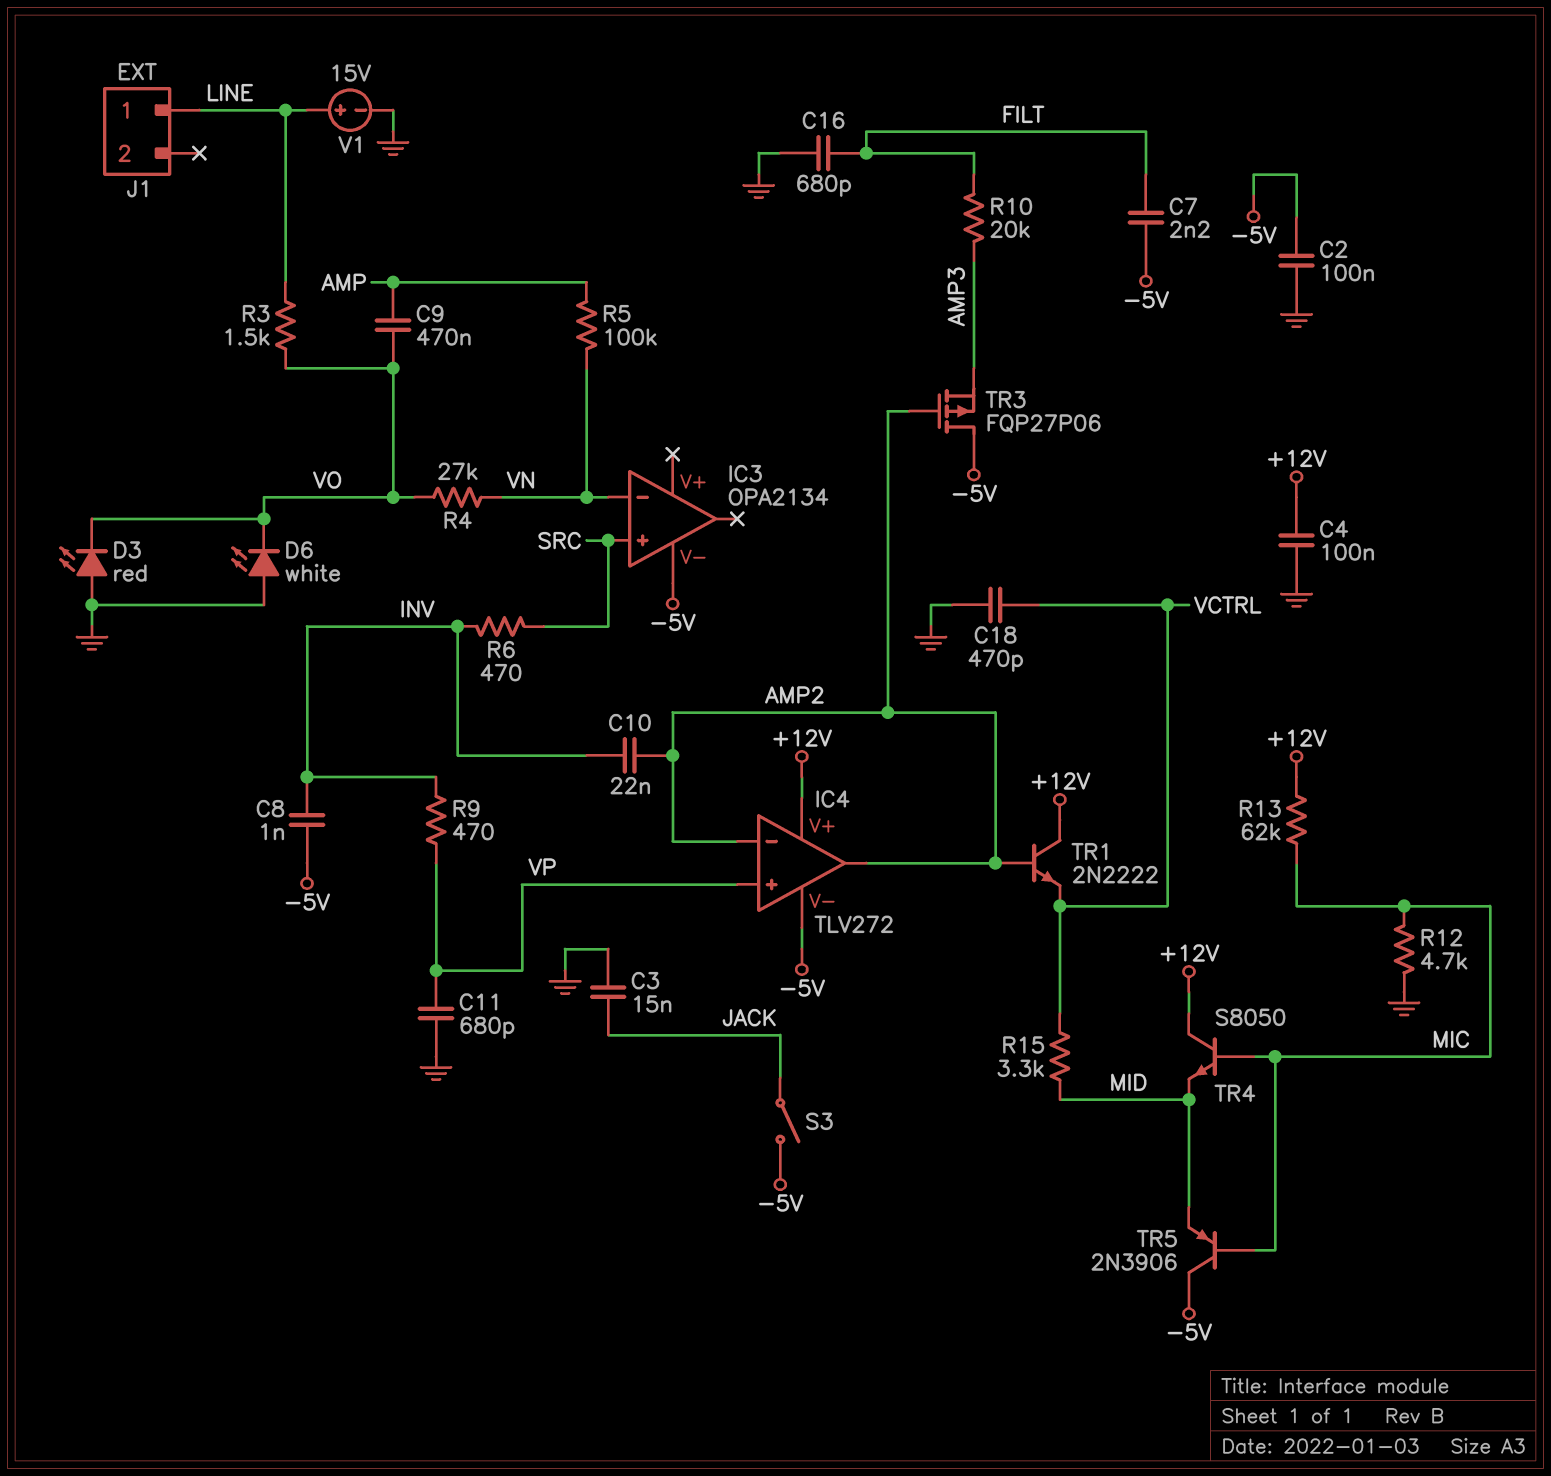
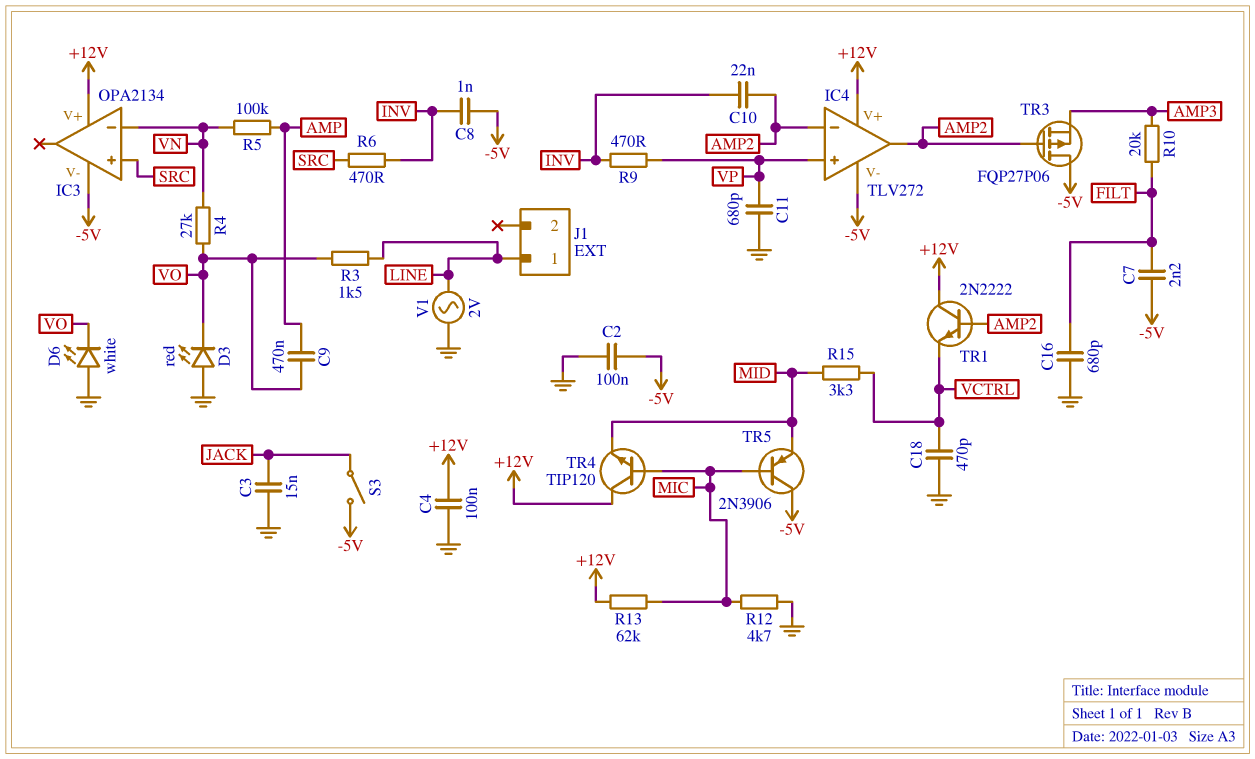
IC3 pin V+: none -> +12V
TR4: NPN S8050 (B MIC, C +12V, E MID) -> NPN TIP120 (B MIC, C +12V, E MID)
V1: 15V (plus LINE, minus GND) -> AC 2V (GND, LINE)

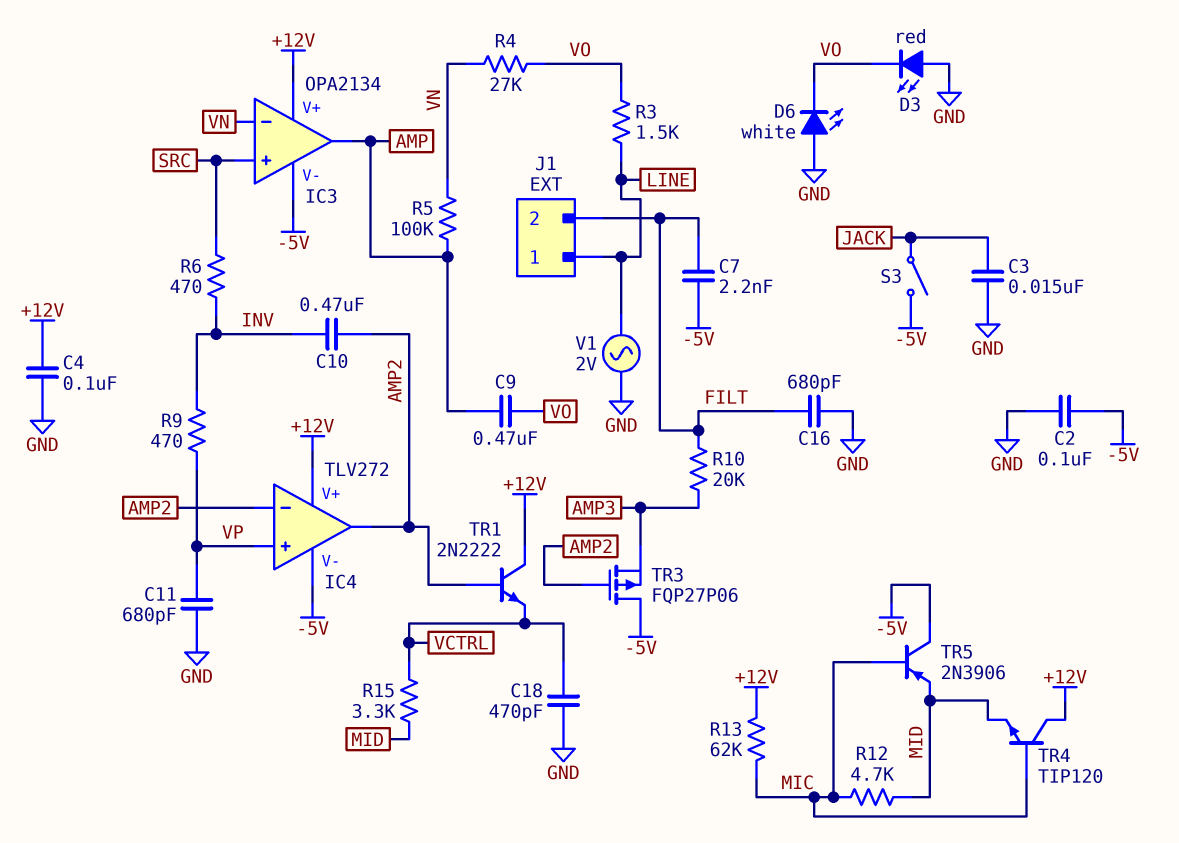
C8: 1nF (-5V, INV) -> none
C10: 22nF (AMP2, INV) -> 470nF (AMP2, INV)
IC3 pin out: none -> AMP
J1 pin 2: none -> FILT
R12: 4.7k (GND, MIC) -> 4.7k (MIC, MID)

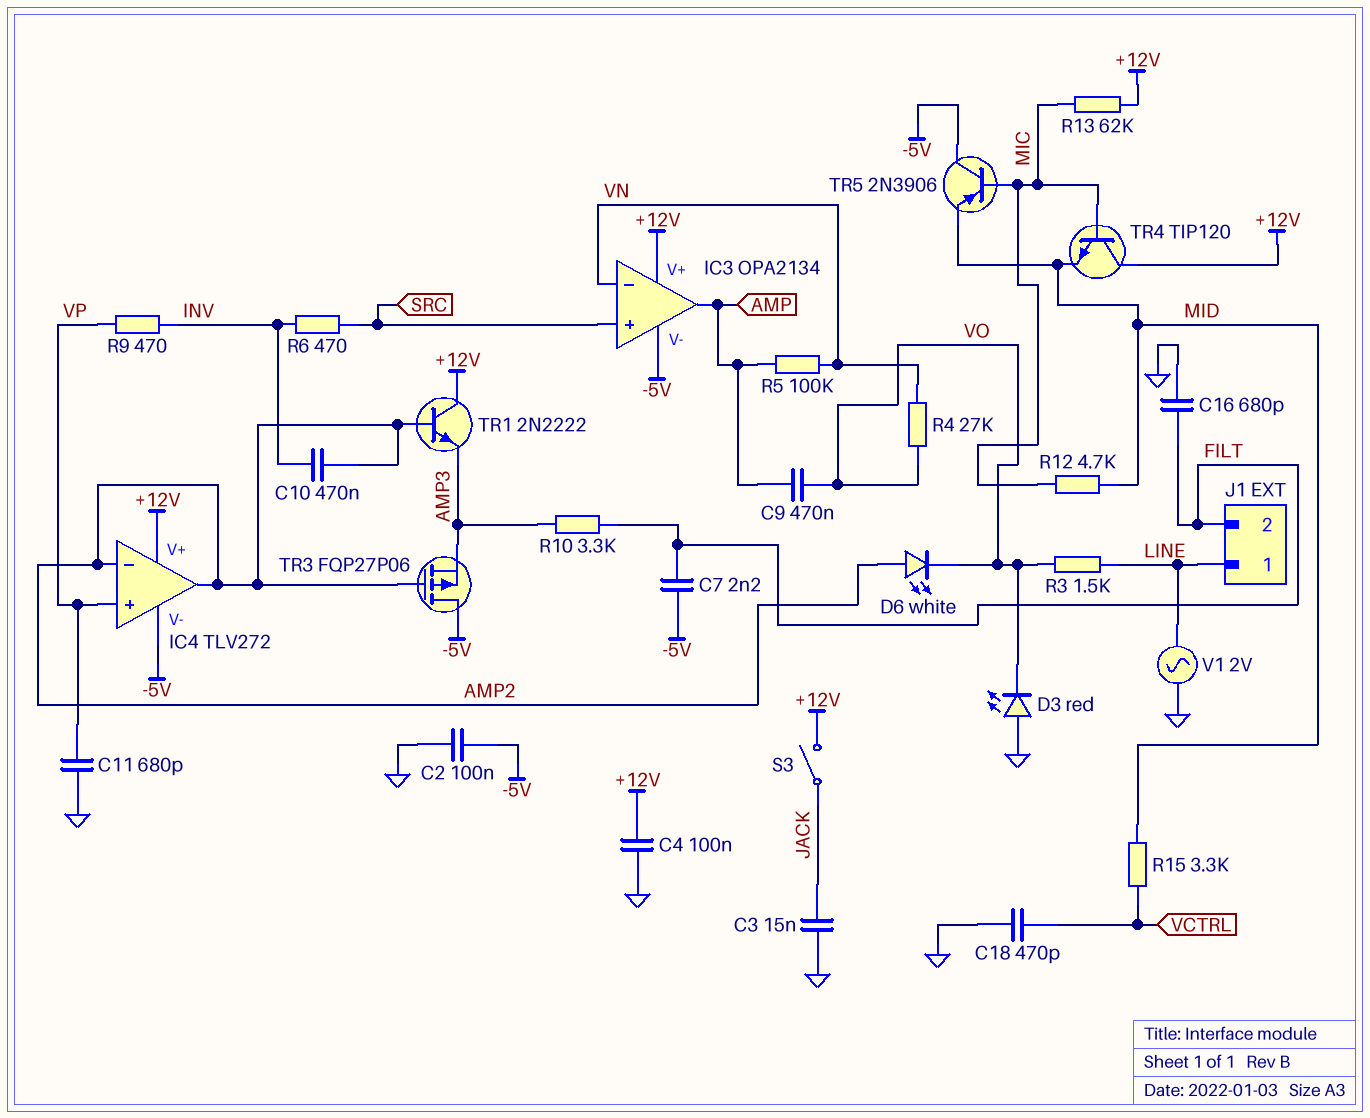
D6: LED white (A GND, K VO) -> LED white (A AMP2, K VO)
R10: 20k (AMP3, FILT) -> 3.3k (AMP3, FILT)
S3: switch (-5V, JACK) -> switch (+12V, JACK)
TR1: NPN 2N2222 (B AMP2, C +12V, E VCTRL) -> NPN 2N2222 (B AMP2, C +12V, E AMP3)

